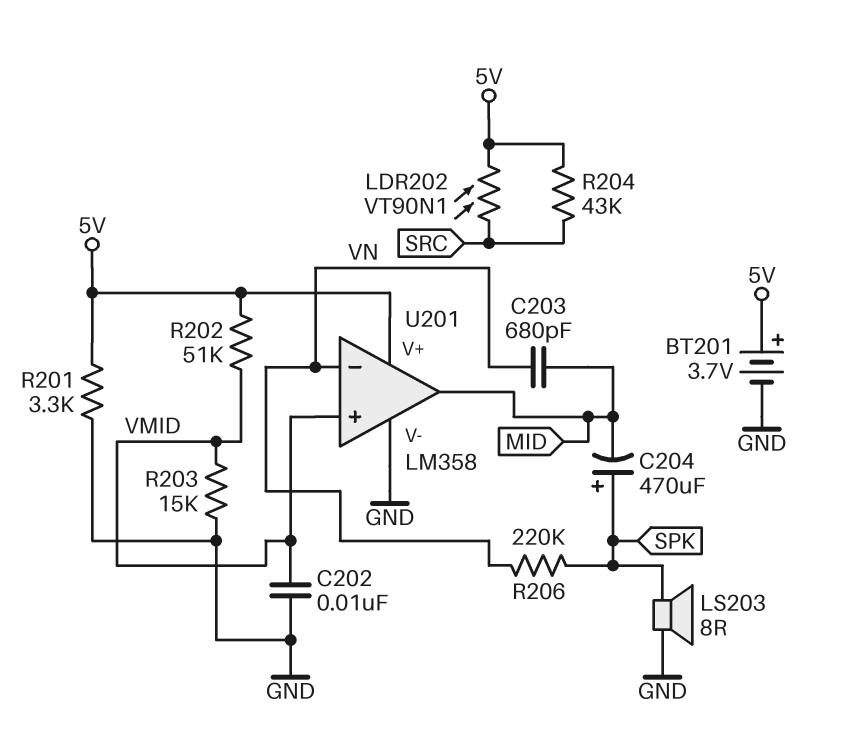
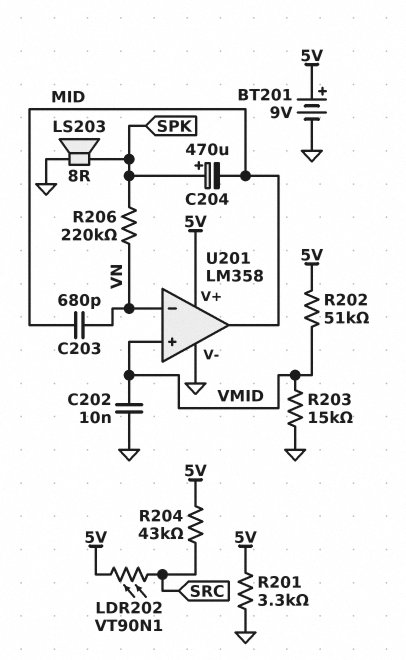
BT201: 3.7V (plus 5V, minus GND) -> 9V (plus 5V, minus GND)

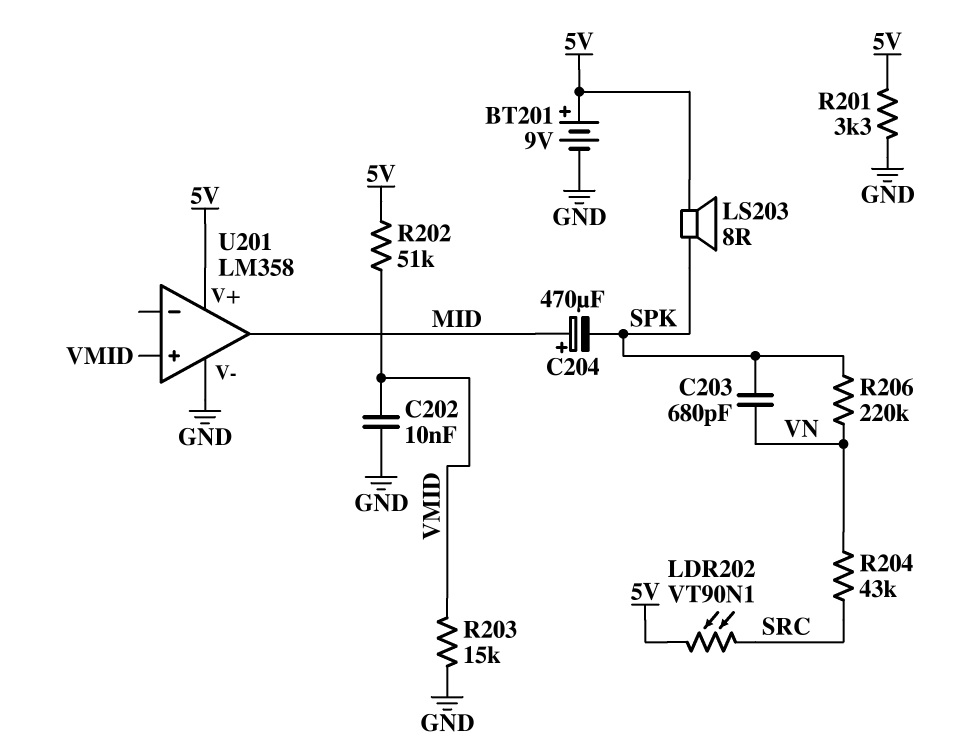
C203: 680pF (MID, VN) -> 680pF (SPK, VN)
C204: 470uF (plus SPK, minus MID) -> 470uF (plus MID, minus SPK)
LS203: speaker 8R (GND, SPK) -> speaker 8R (5V, SPK)
R204: 43k (5V, SRC) -> 43k (SRC, VN)
U201 pin in-: VN -> none

